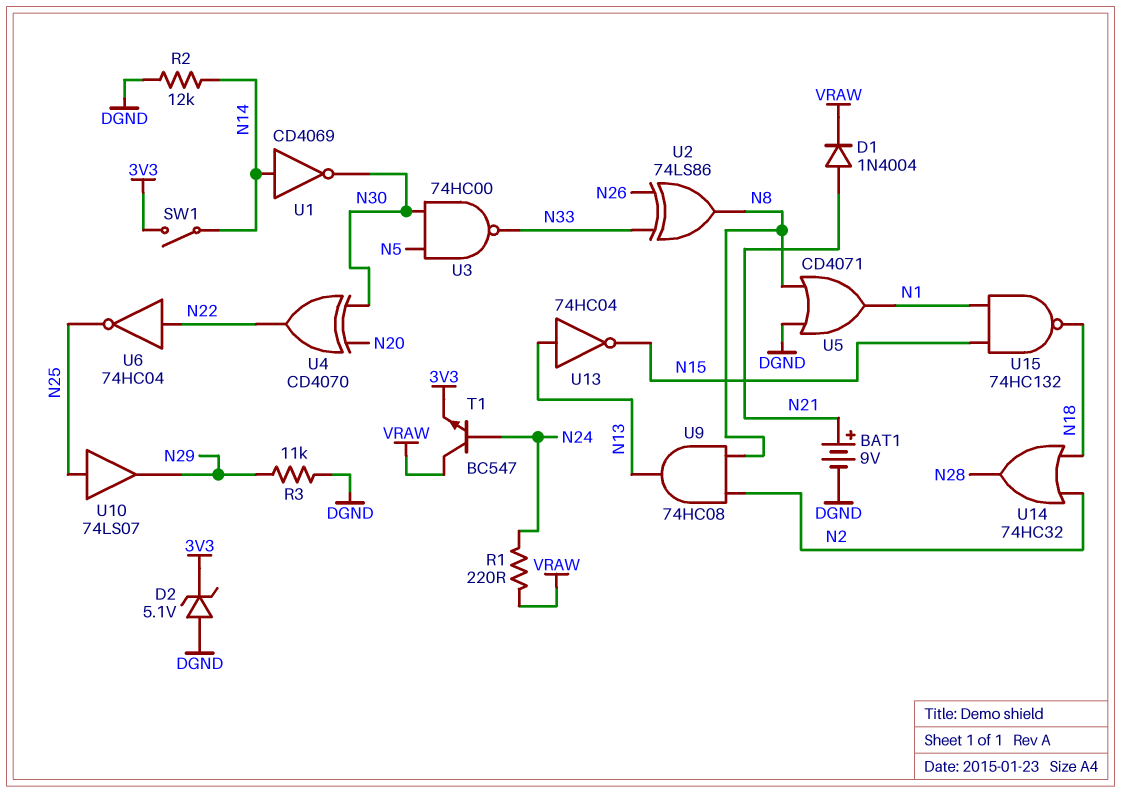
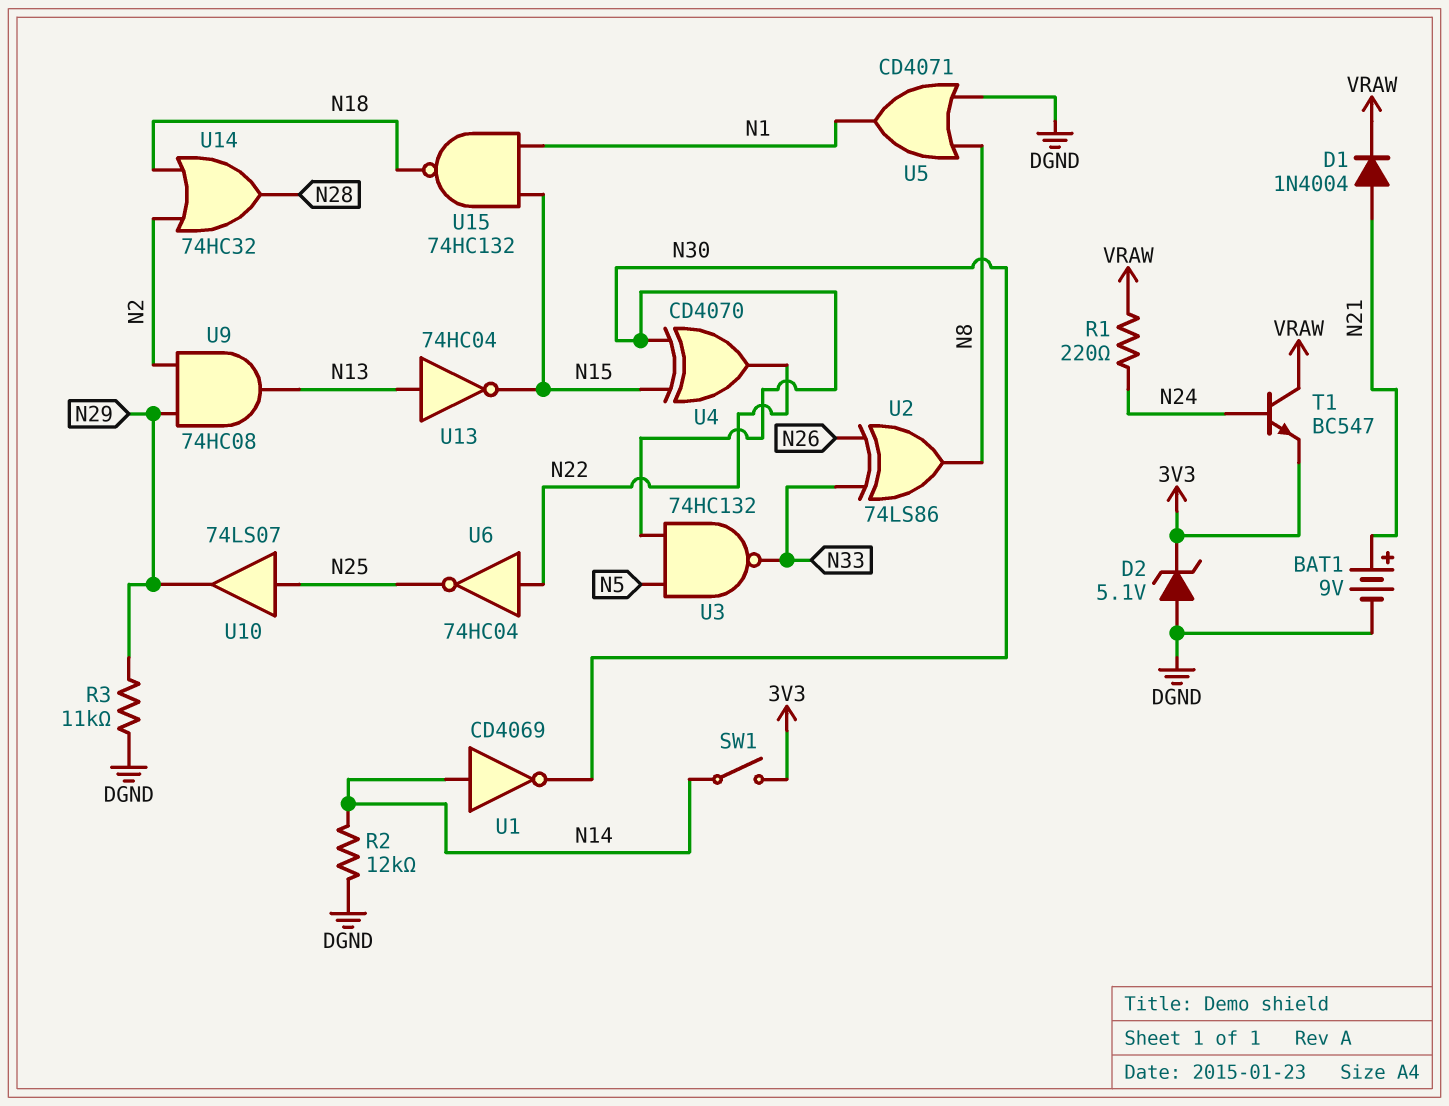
U3: NAND 74HC00 (in N5, in N30, out N33) -> NAND 74HC132 (in N5, in N30, out N33)
U4: XOR CD4070 (in N20, in N30, out N22) -> XOR CD4070 (in N15, in N30, out N22)
U9: AND 74HC08 (in N2, in N8, out N13) -> AND 74HC08 (in N2, in N29, out N13)

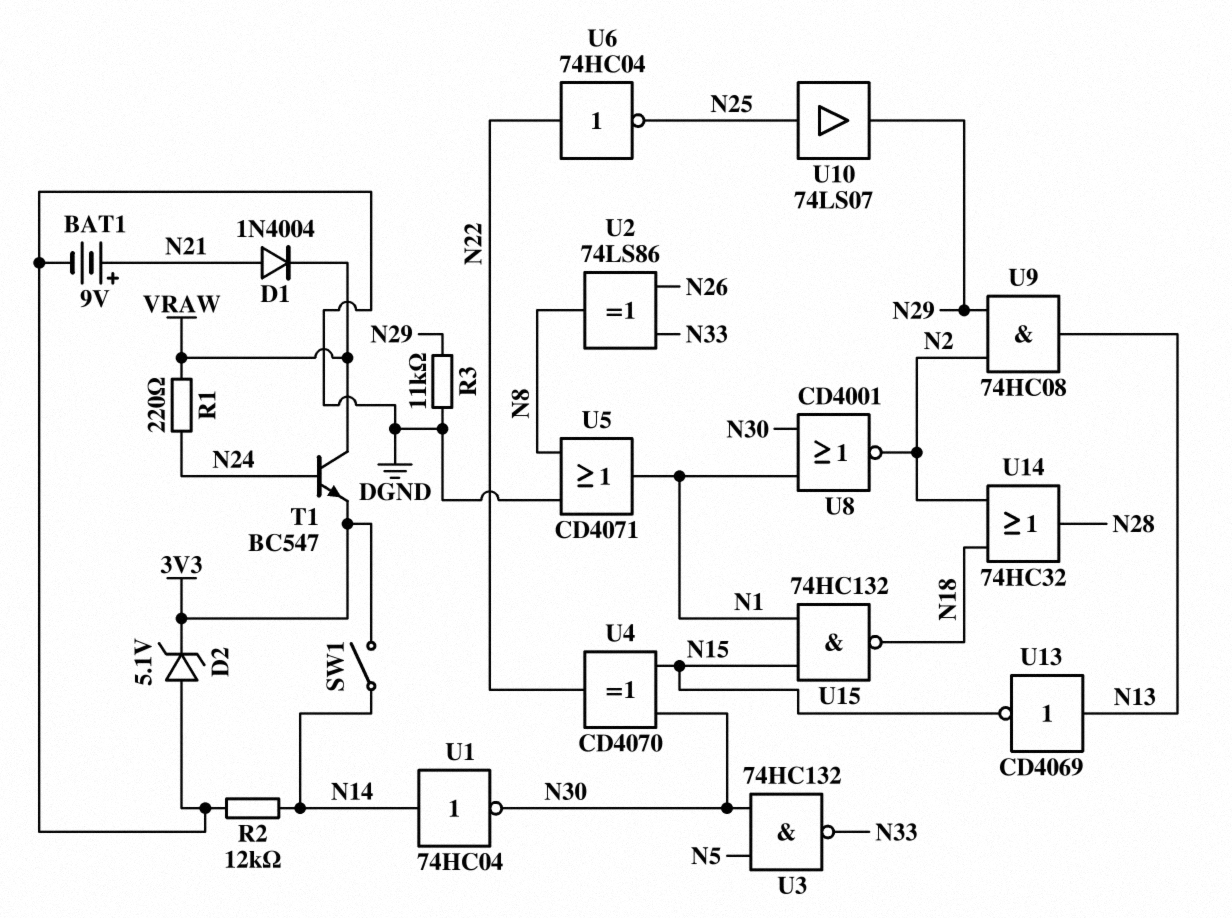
U1: NOT CD4069 (in N14, out N30) -> NOT 74HC04 (in N14, out N30)
U8: none -> NOR CD4001 (in N1, in N30, out N2)
U13: NOT 74HC04 (in N13, out N15) -> NOT CD4069 (in N13, out N15)

